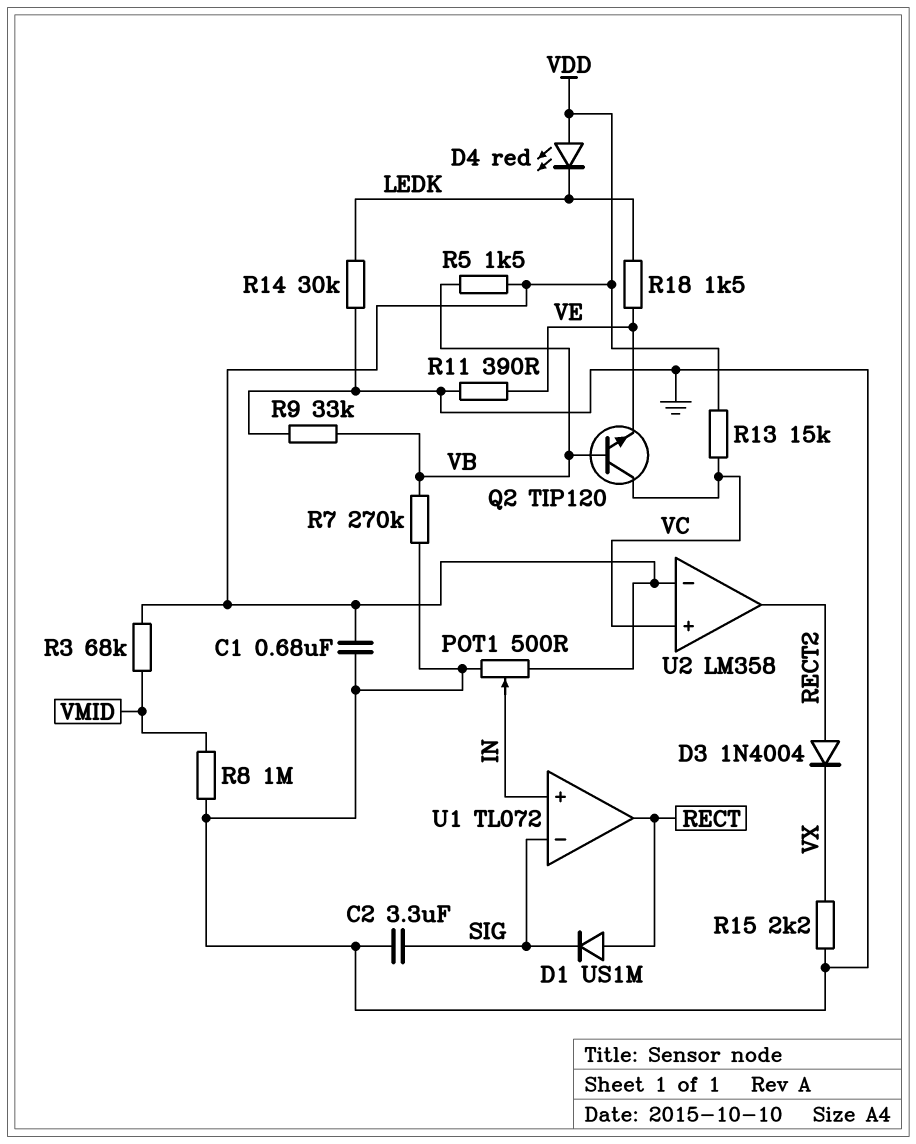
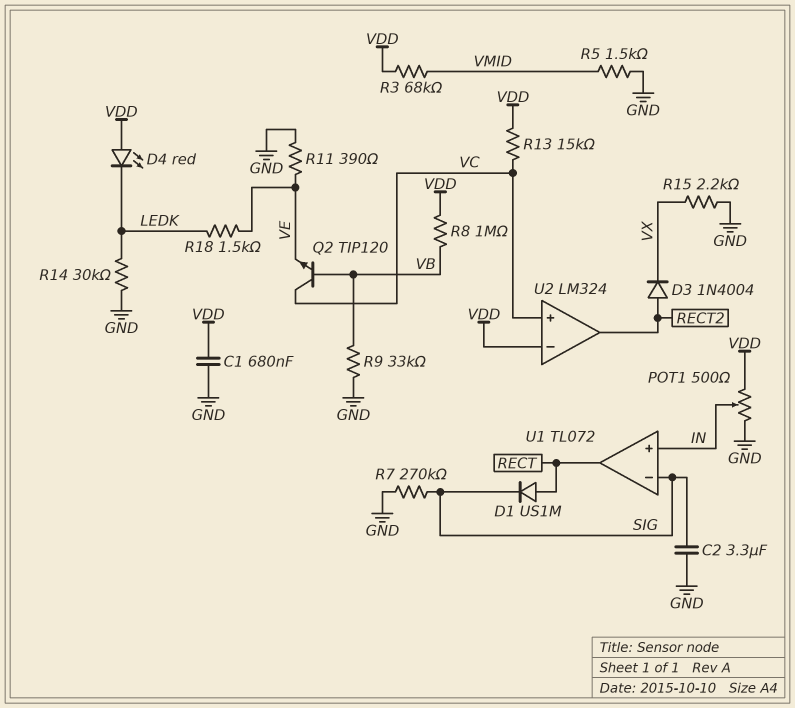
R5: 1.5k (VB, VDD) -> 1.5k (GND, VMID)
R7: 270k (GND, VB) -> 270k (GND, SIG)
R8: 1M (GND, VMID) -> 1M (VB, VDD)
U2: LM358 -> LM324

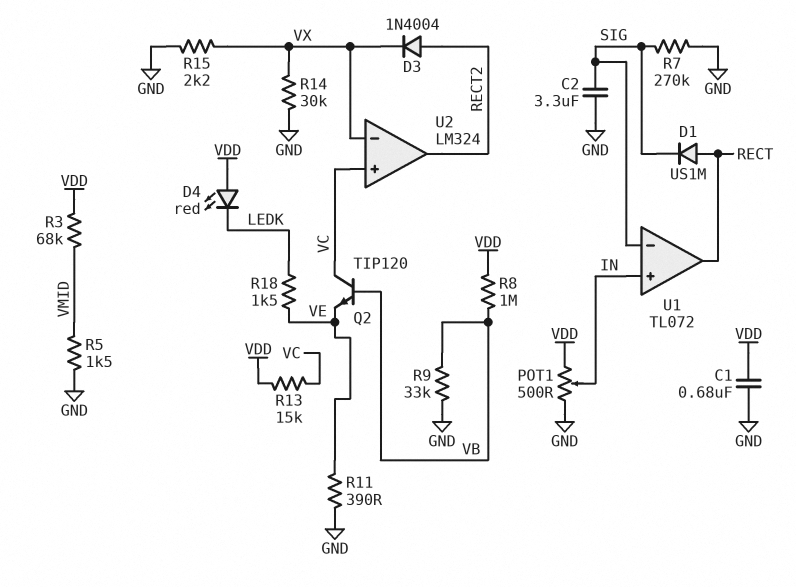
R14: 30k (GND, LEDK) -> 30k (GND, VX)
U2 pin in-: VDD -> VX

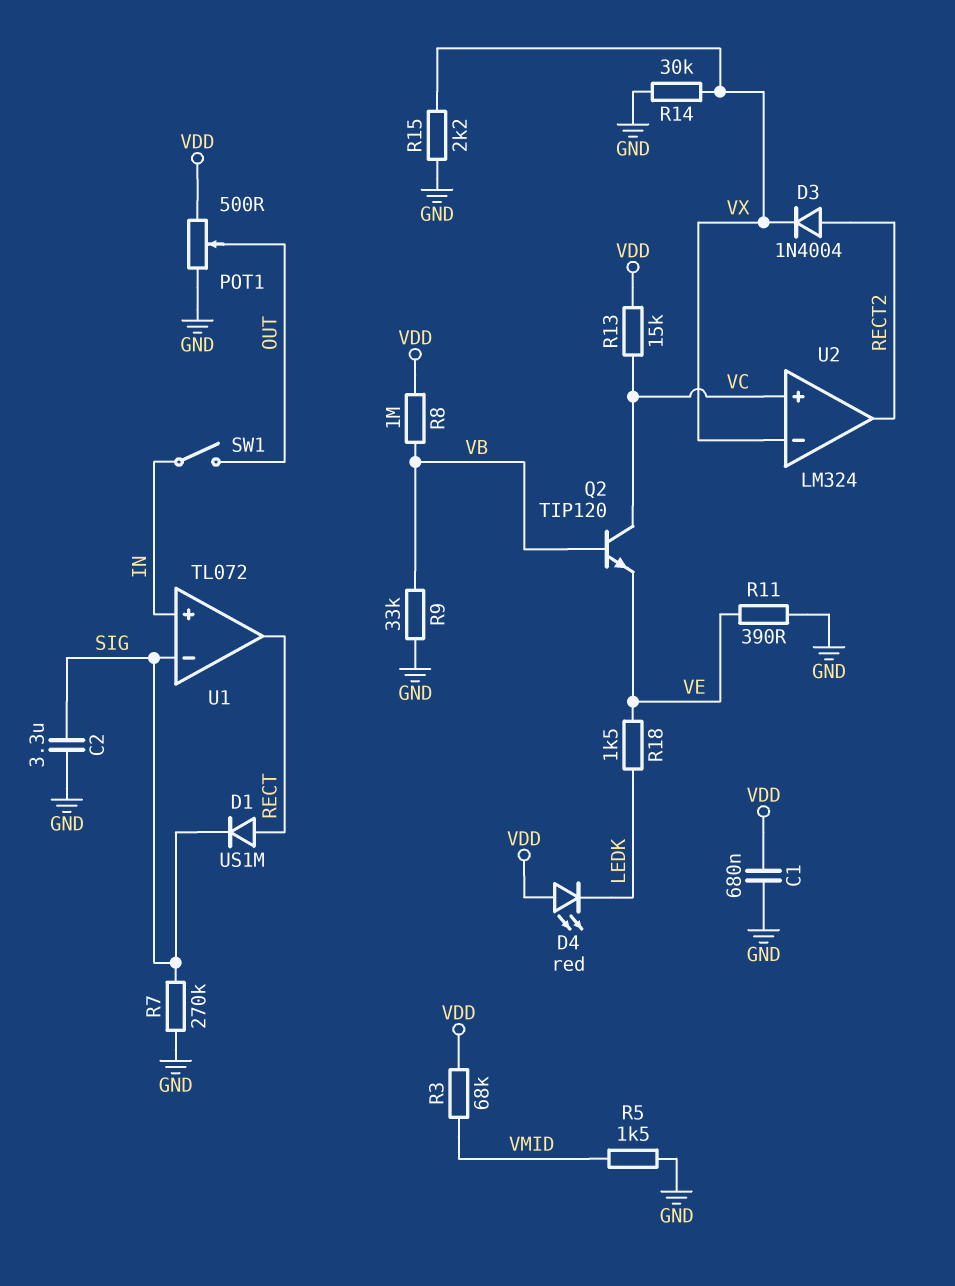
POT1: 500 (GND, VDD, wiper IN) -> 500 (GND, VDD, wiper OUT)
SW1: none -> switch (IN, OUT)

